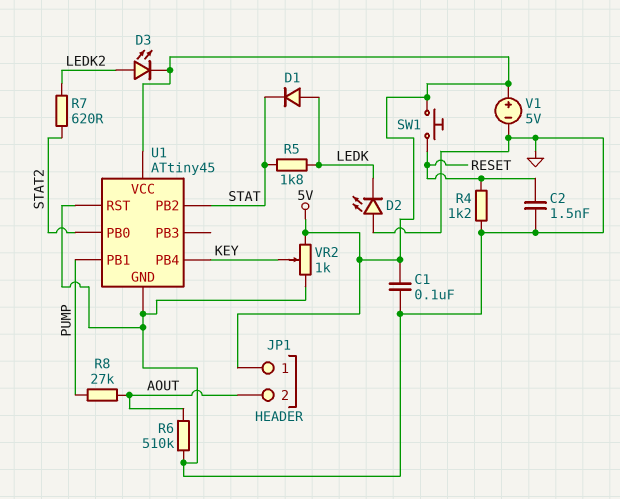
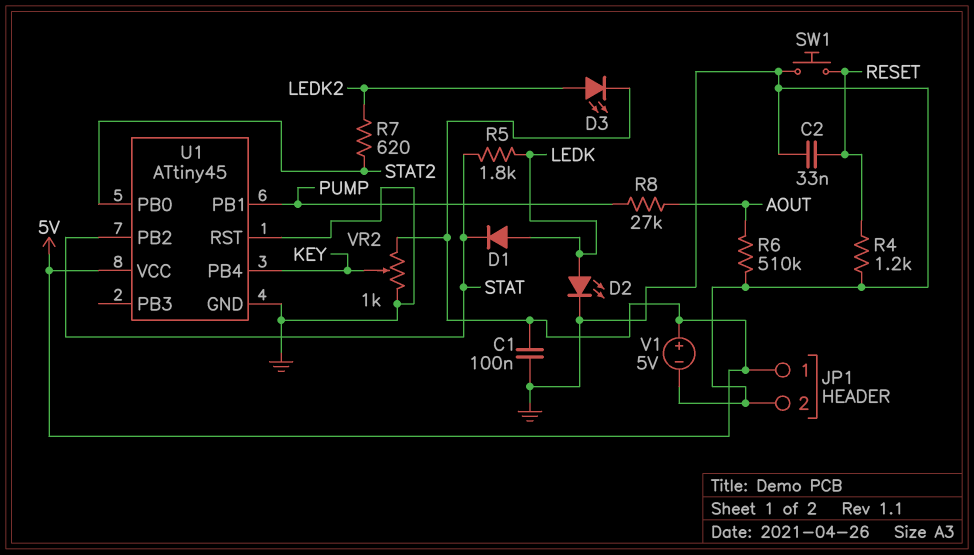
C2: 1.5nF (GND, RESET) -> 33nF (GND, RESET)
D2: LED (A GND, K LEDK) -> LED (A LEDK, K GND)
JP1 pin 2: AOUT -> GND
SW1: button (5V, RESET) -> button (GND, RESET)

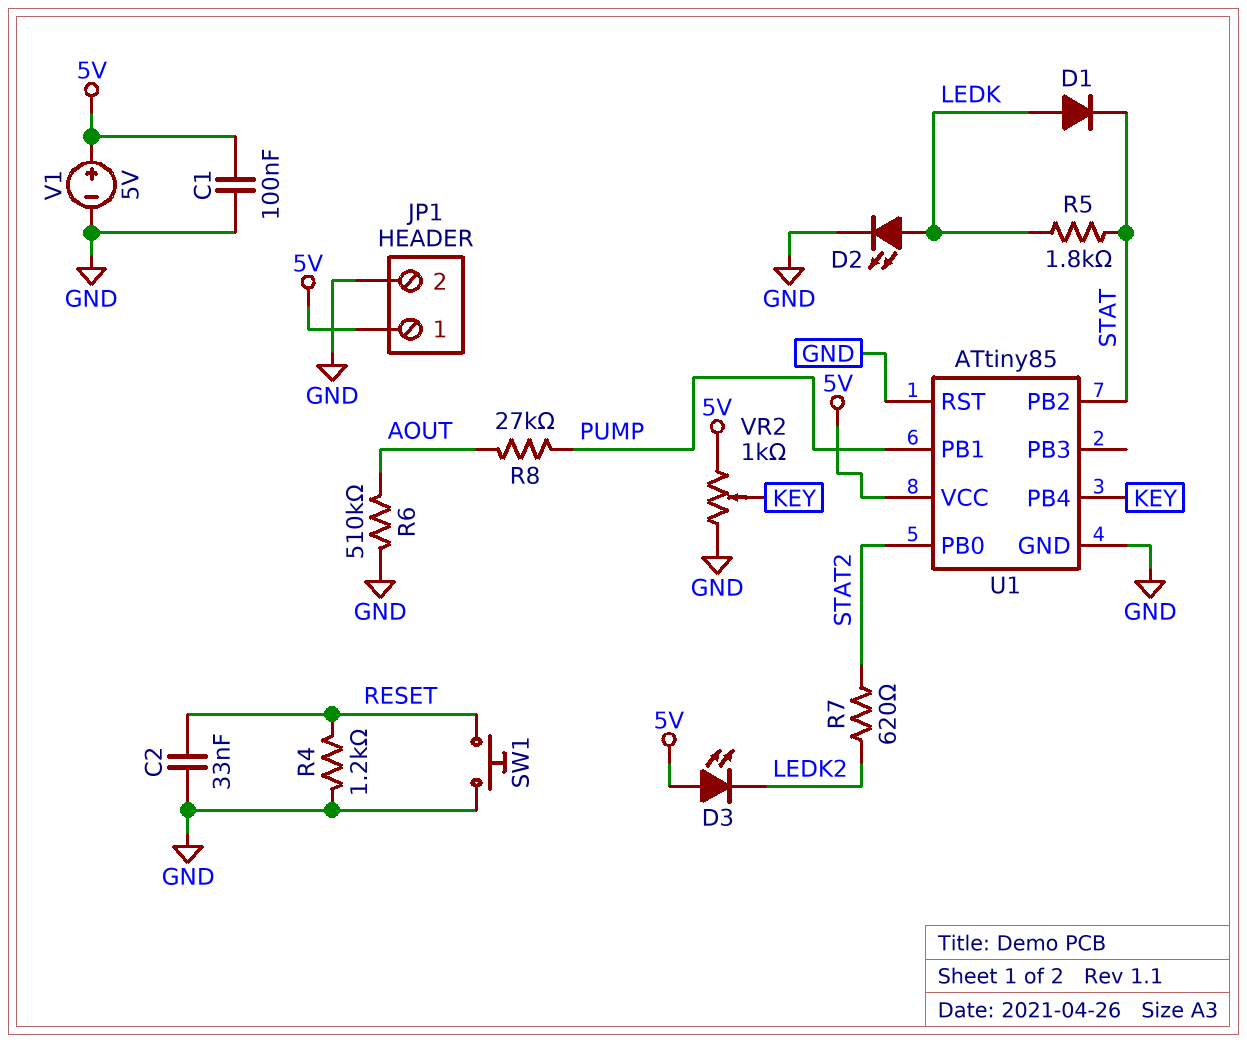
D3: LED (A LEDK2, K 5V) -> LED (A 5V, K LEDK2)
U1: ATtiny45 -> ATtiny85

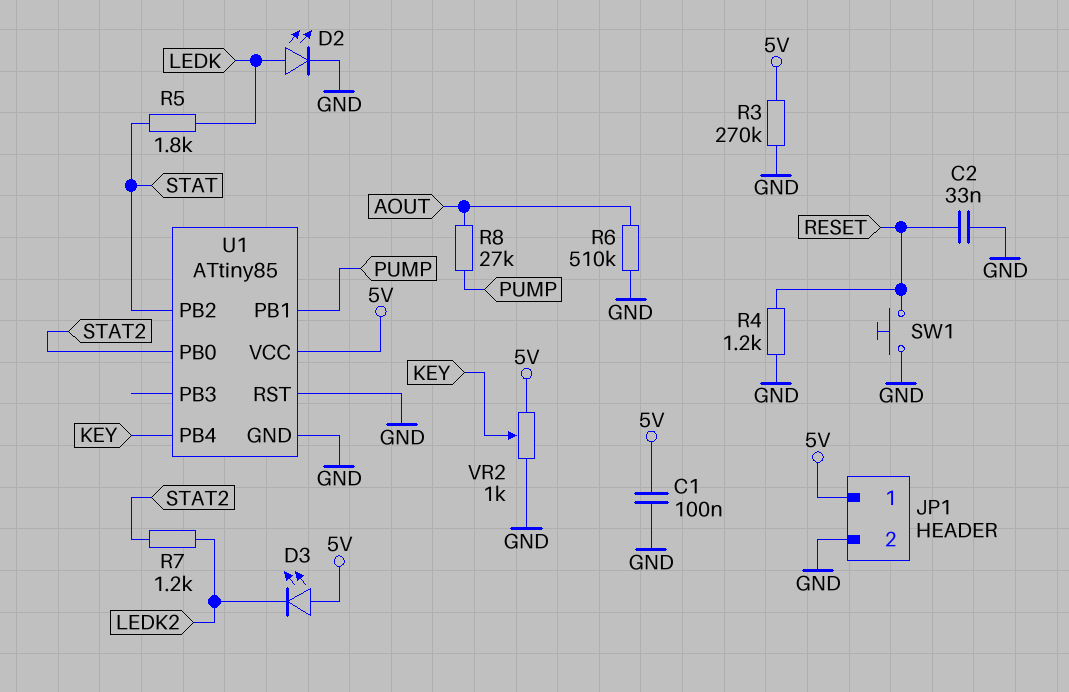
D1: diode (A LEDK, K STAT) -> none
R3: none -> 270k (5V, GND)
R7: 620 (LEDK2, STAT2) -> 1.2k (LEDK2, STAT2)
V1: 5V (plus 5V, minus GND) -> none

